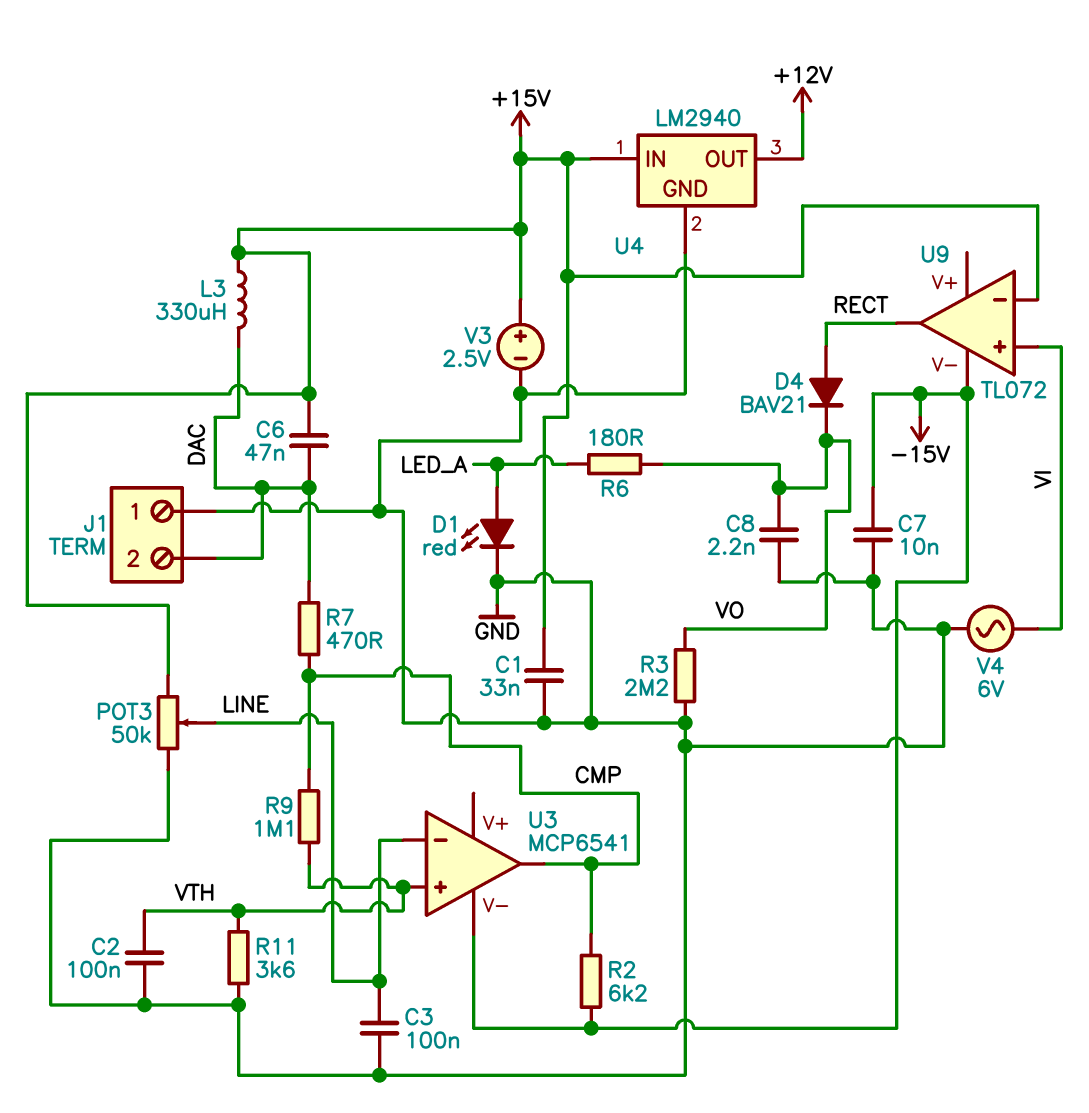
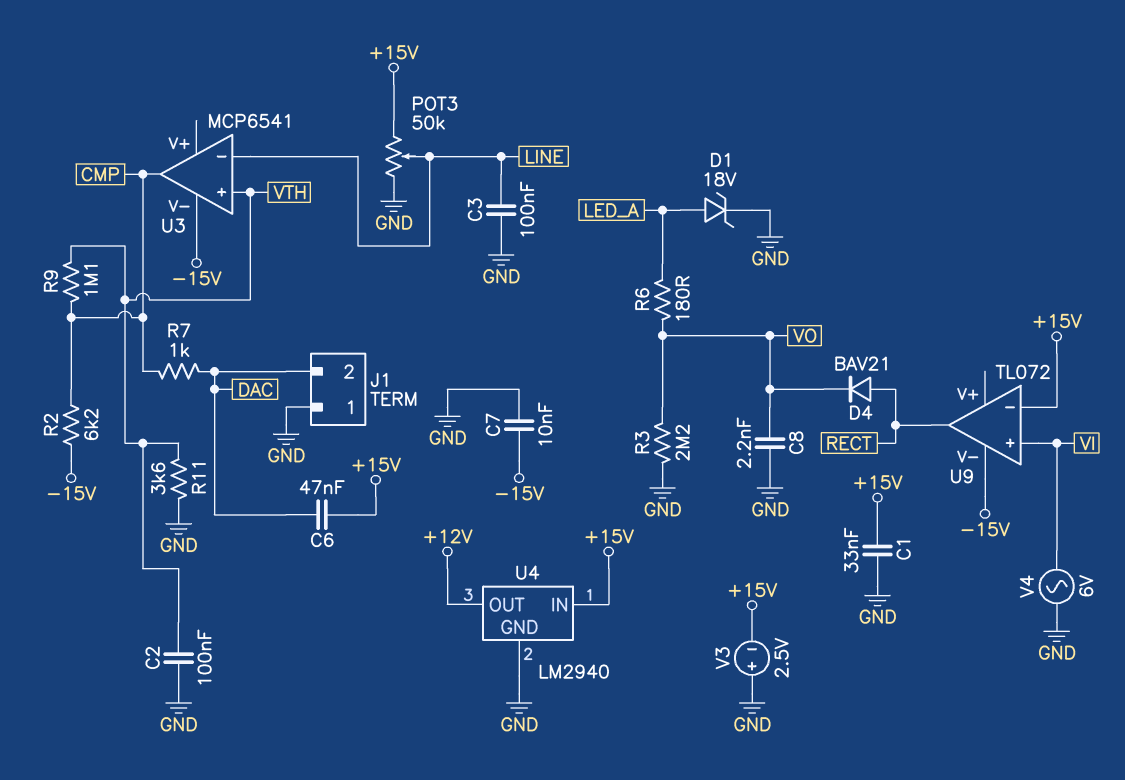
D1: LED red (A LED_A, K GND) -> zener 18V (A LED_A, K GND)
L3: 330uH (+15V, DAC) -> none
R7: 470 (CMP, DAC) -> 1k (CMP, DAC)
V3: 2.5V (plus +15V, minus GND) -> 2.5V (plus GND, minus +15V)

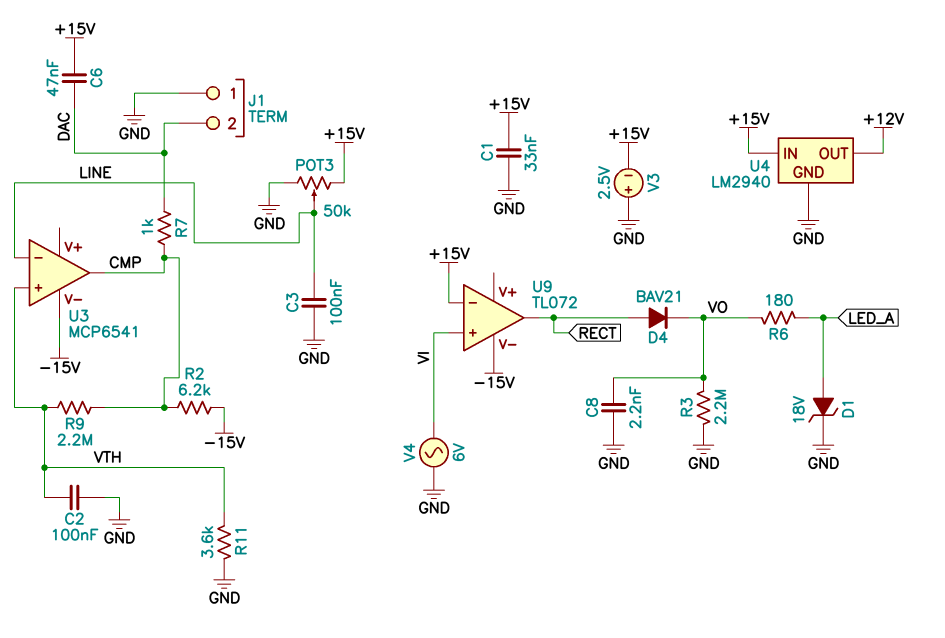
C7: 10nF (-15V, GND) -> none
R9: 1.1M (CMP, VTH) -> 2.2M (CMP, VTH)

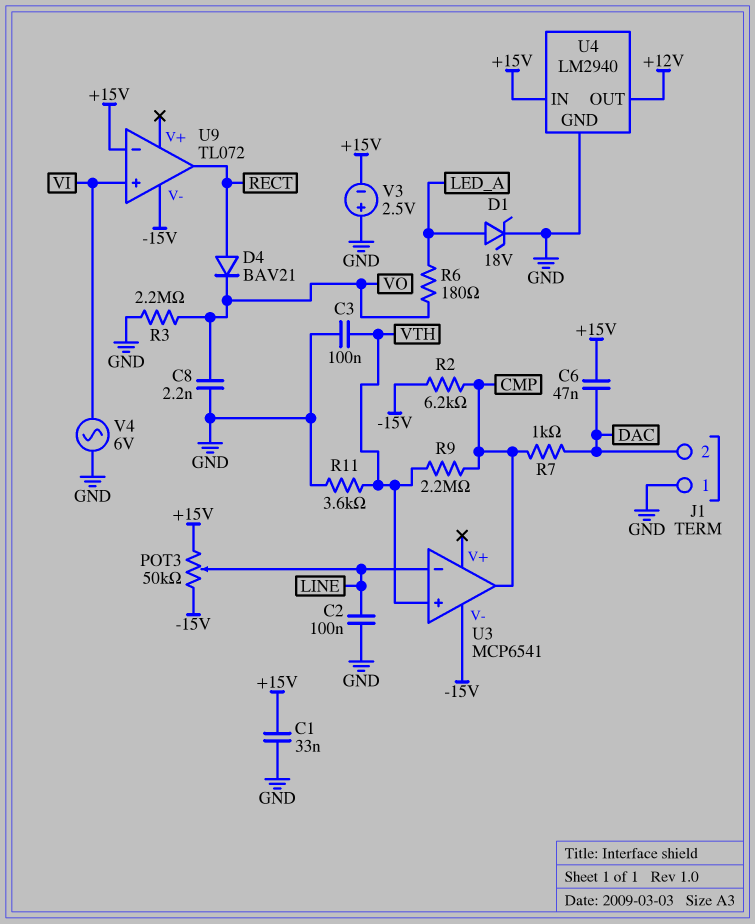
C2: 100nF (GND, VTH) -> 100nF (GND, LINE)
C3: 100nF (GND, LINE) -> 100nF (GND, VTH)
POT3: 50k (+15V, GND, wiper LINE) -> 50k (+15V, -15V, wiper LINE)

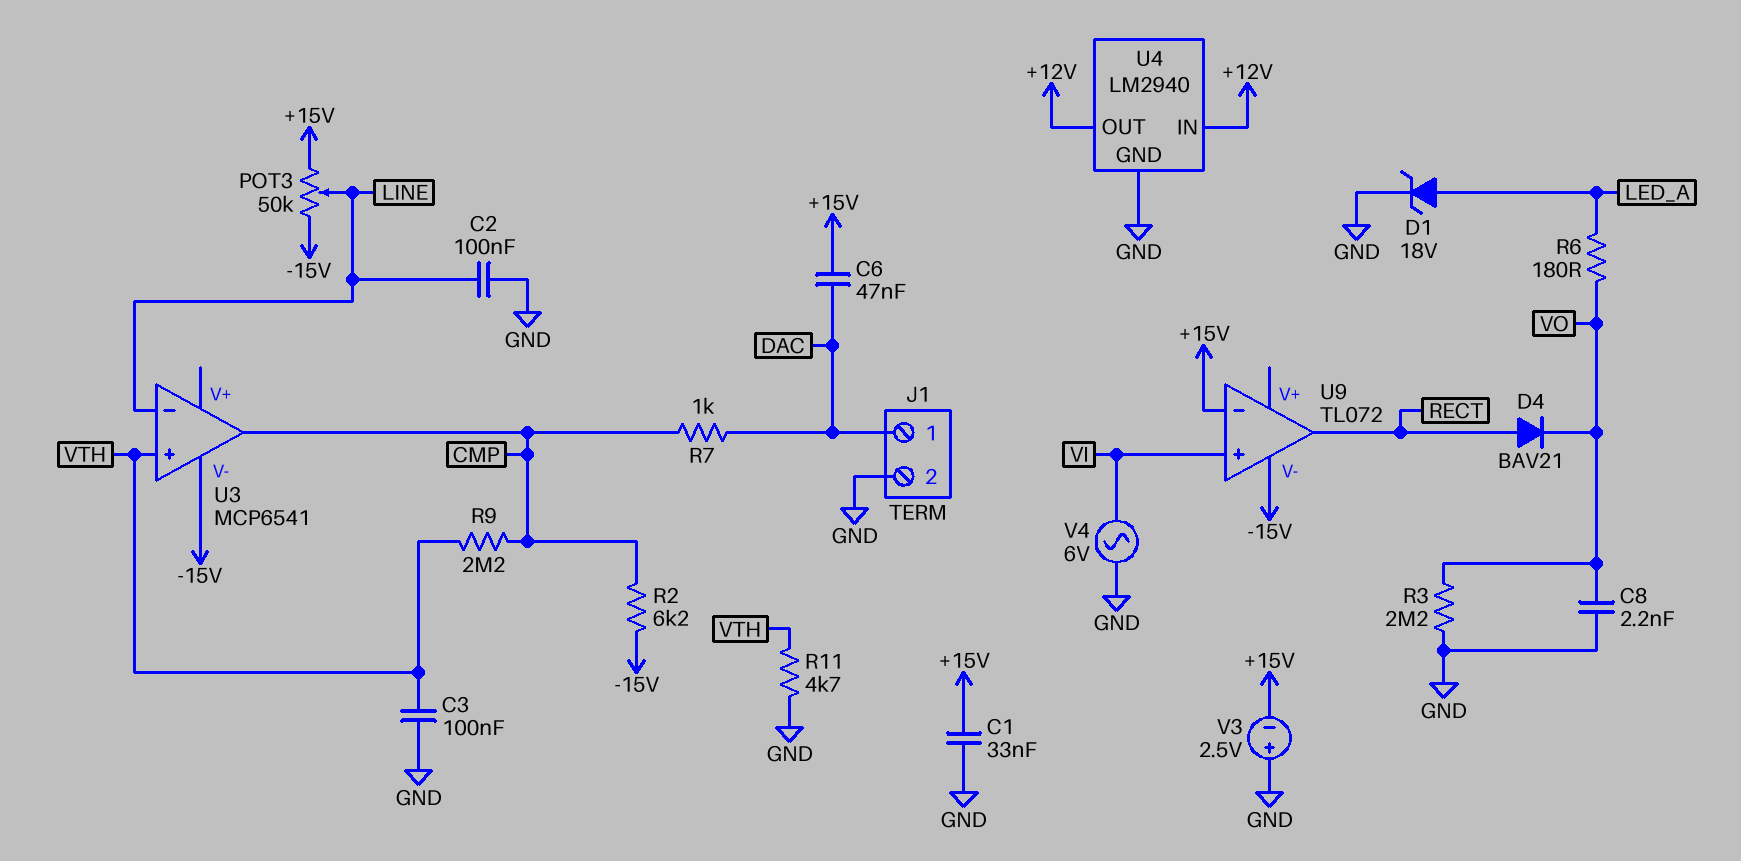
J1 pin 1: GND -> DAC
J1 pin 2: DAC -> GND
R11: 3.6k (GND, VTH) -> 4.7k (GND, VTH)
U4 pin IN: +15V -> +12V

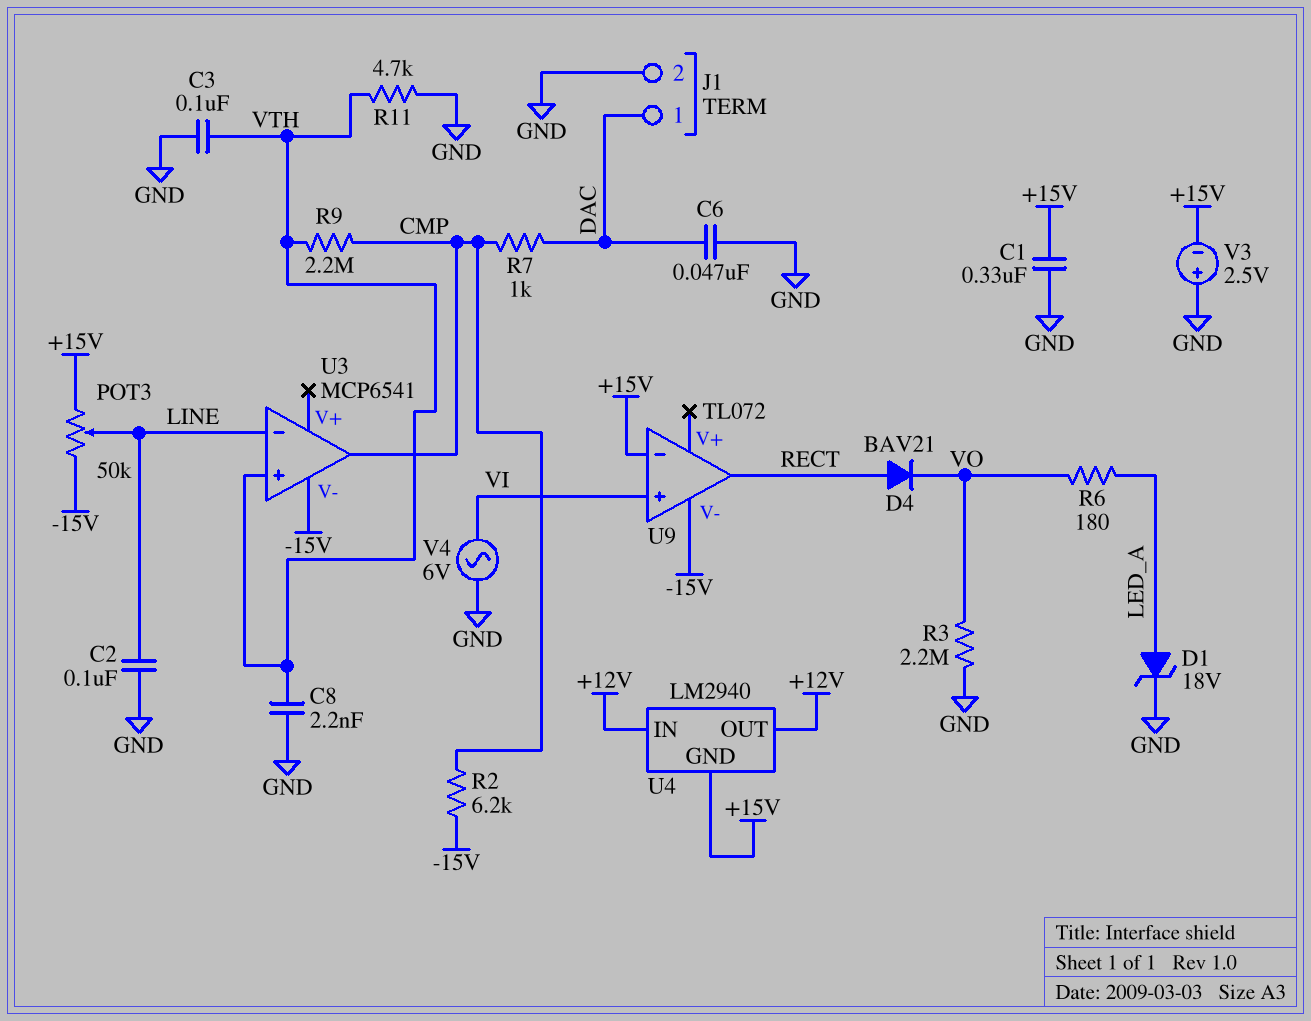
C1: 33nF (+15V, GND) -> 330nF (+15V, GND)
C6: 47nF (+15V, DAC) -> 47nF (DAC, GND)
C8: 2.2nF (GND, VO) -> 2.2nF (GND, VTH)
U4 pin GND: GND -> +15V

